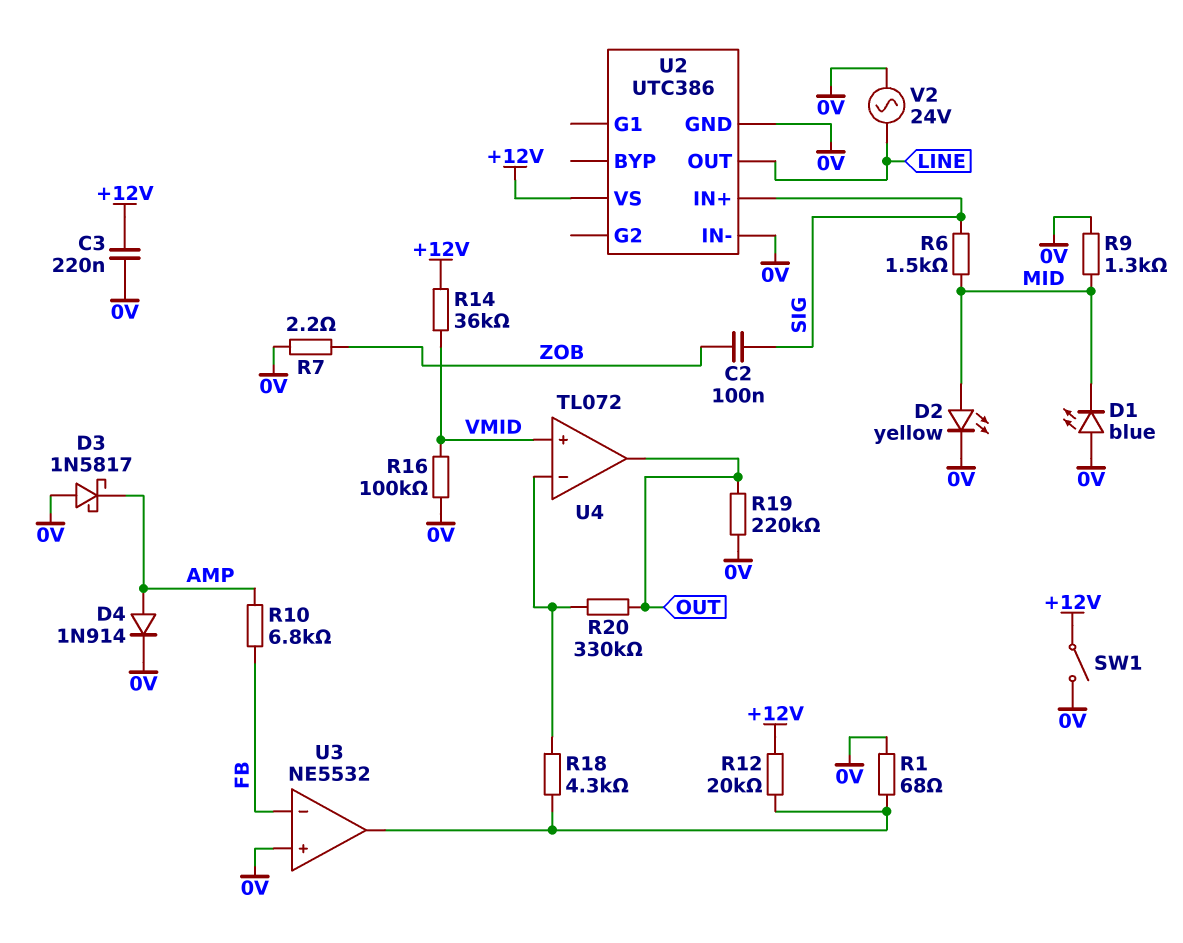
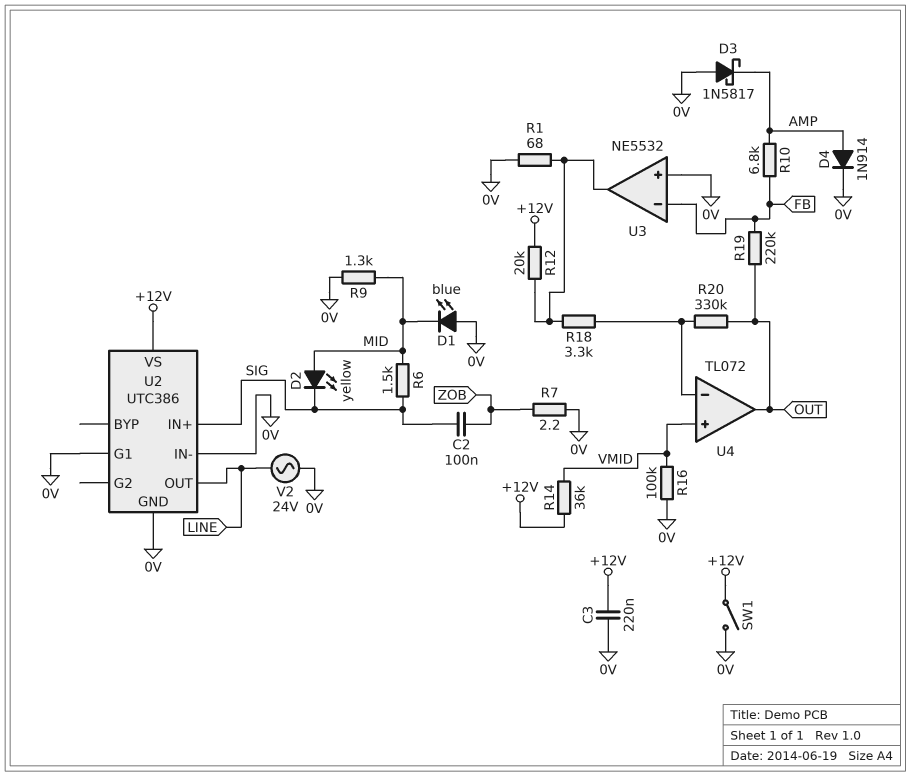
D2: LED yellow (A MID, K 0V) -> LED yellow (A MID, K SIG)
R18: 4.3k (U3/out, U4/in-) -> 3.3k (U3/out, U4/in-)
R19: 220k (0V, OUT) -> 220k (FB, OUT)
U2 pin G1: none -> 0V

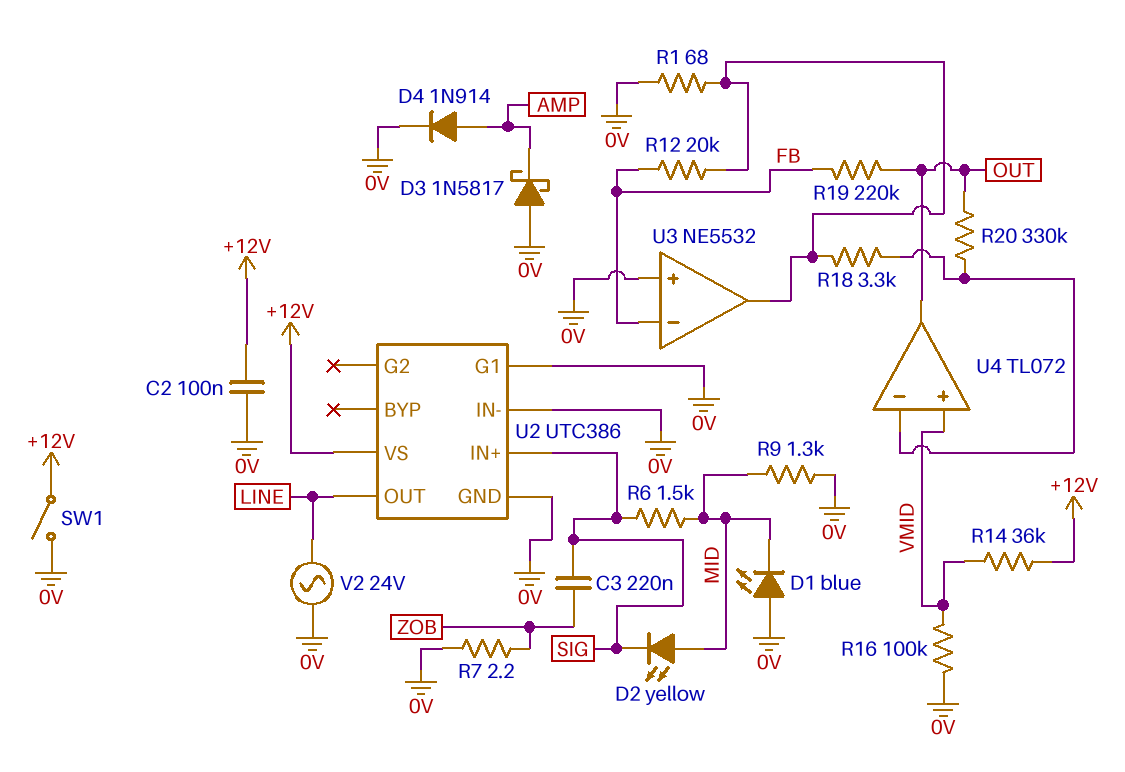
C2: 100nF (SIG, ZOB) -> 100nF (+12V, 0V)
C3: 220nF (+12V, 0V) -> 220nF (SIG, ZOB)
R10: 6.8k (AMP, FB) -> none
R12: 20k (+12V, U3/out) -> 20k (FB, U3/out)

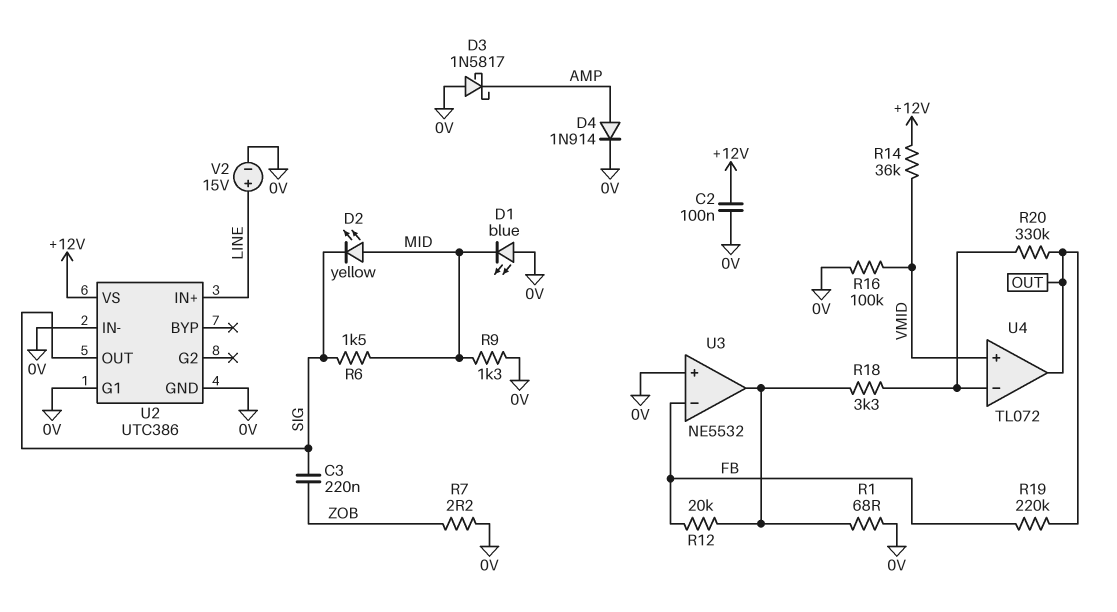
SW1: switch (+12V, 0V) -> none
U2 pin IN+: SIG -> LINE
U2 pin OUT: LINE -> SIG
V2: AC 24V (0V, LINE) -> 15V (plus LINE, minus 0V)

